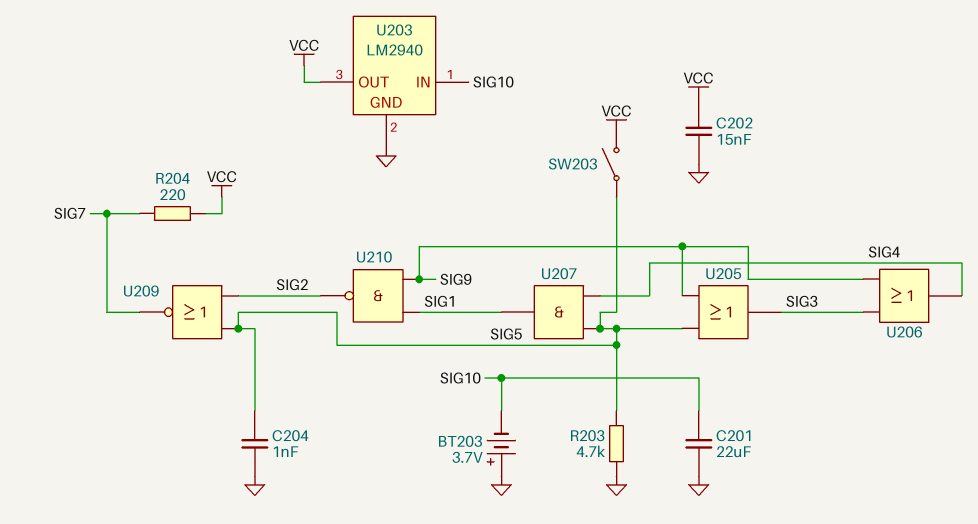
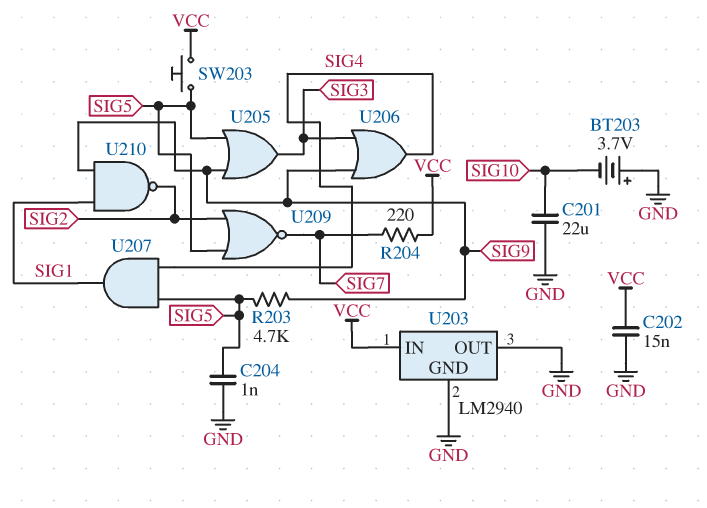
R203: 4.7k (GND, SIG5) -> 4.7k (SIG5, SIG9)
SW203: switch (SIG5, VCC) -> button (SIG5, VCC)
U203 pin IN: SIG10 -> VCC
U203 pin OUT: VCC -> GND

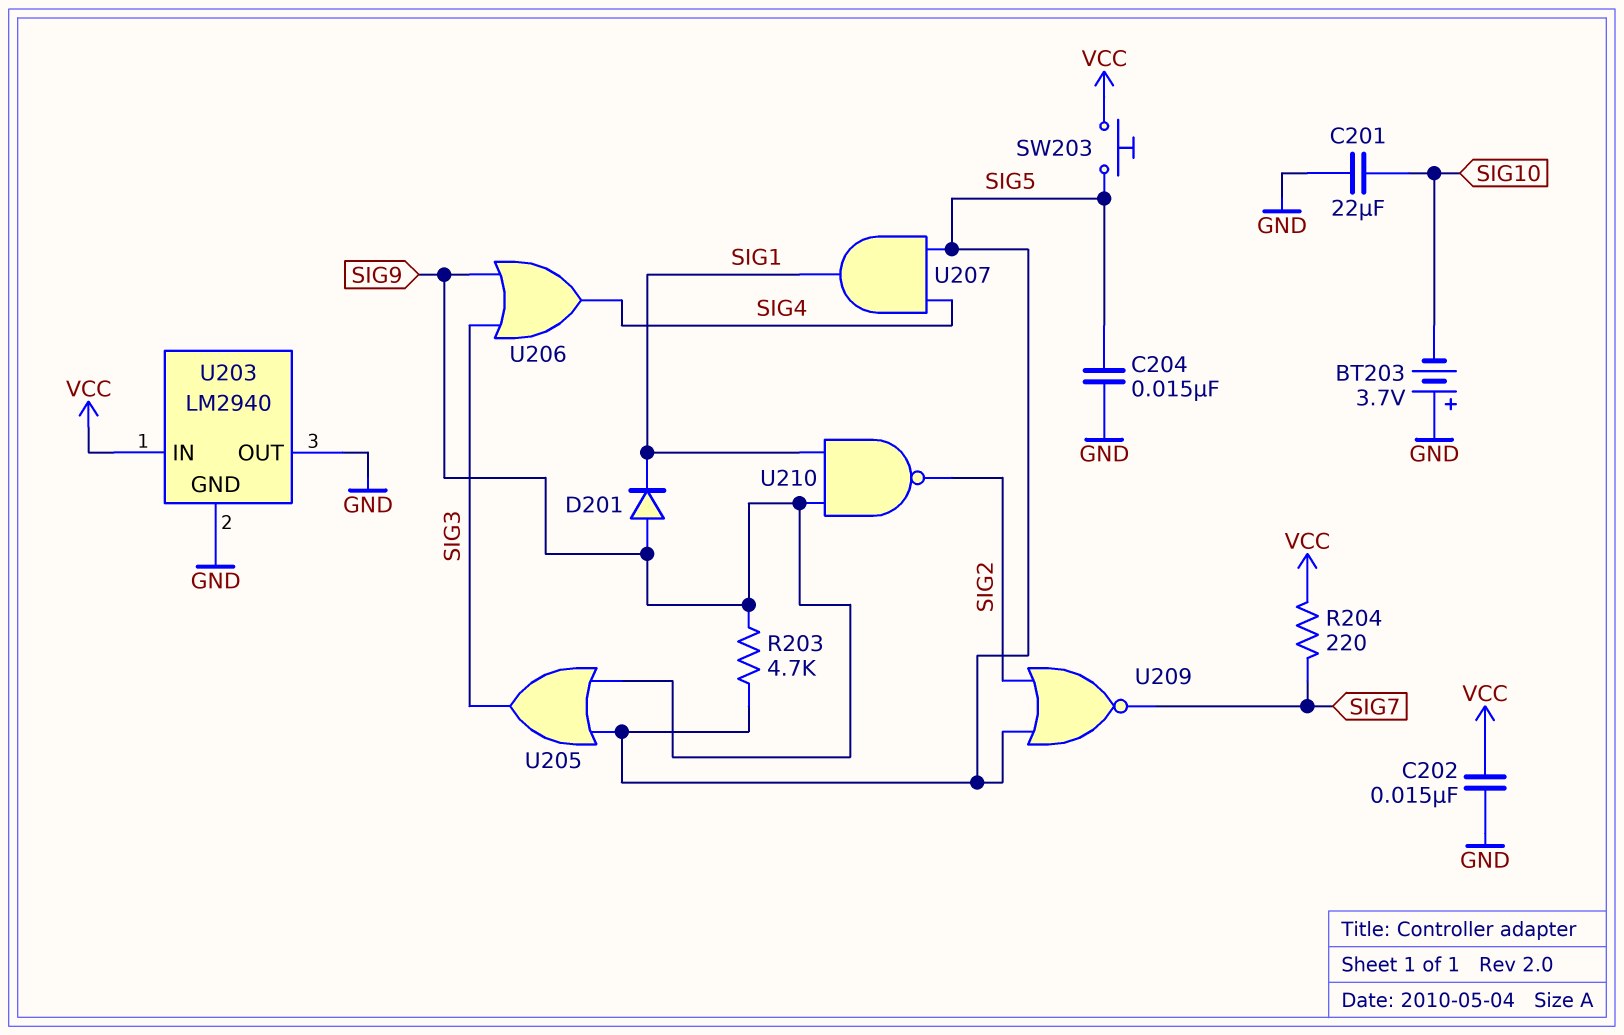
C204: 1nF (GND, SIG5) -> 15nF (GND, SIG5)
D201: none -> diode (A SIG9, K SIG1)

